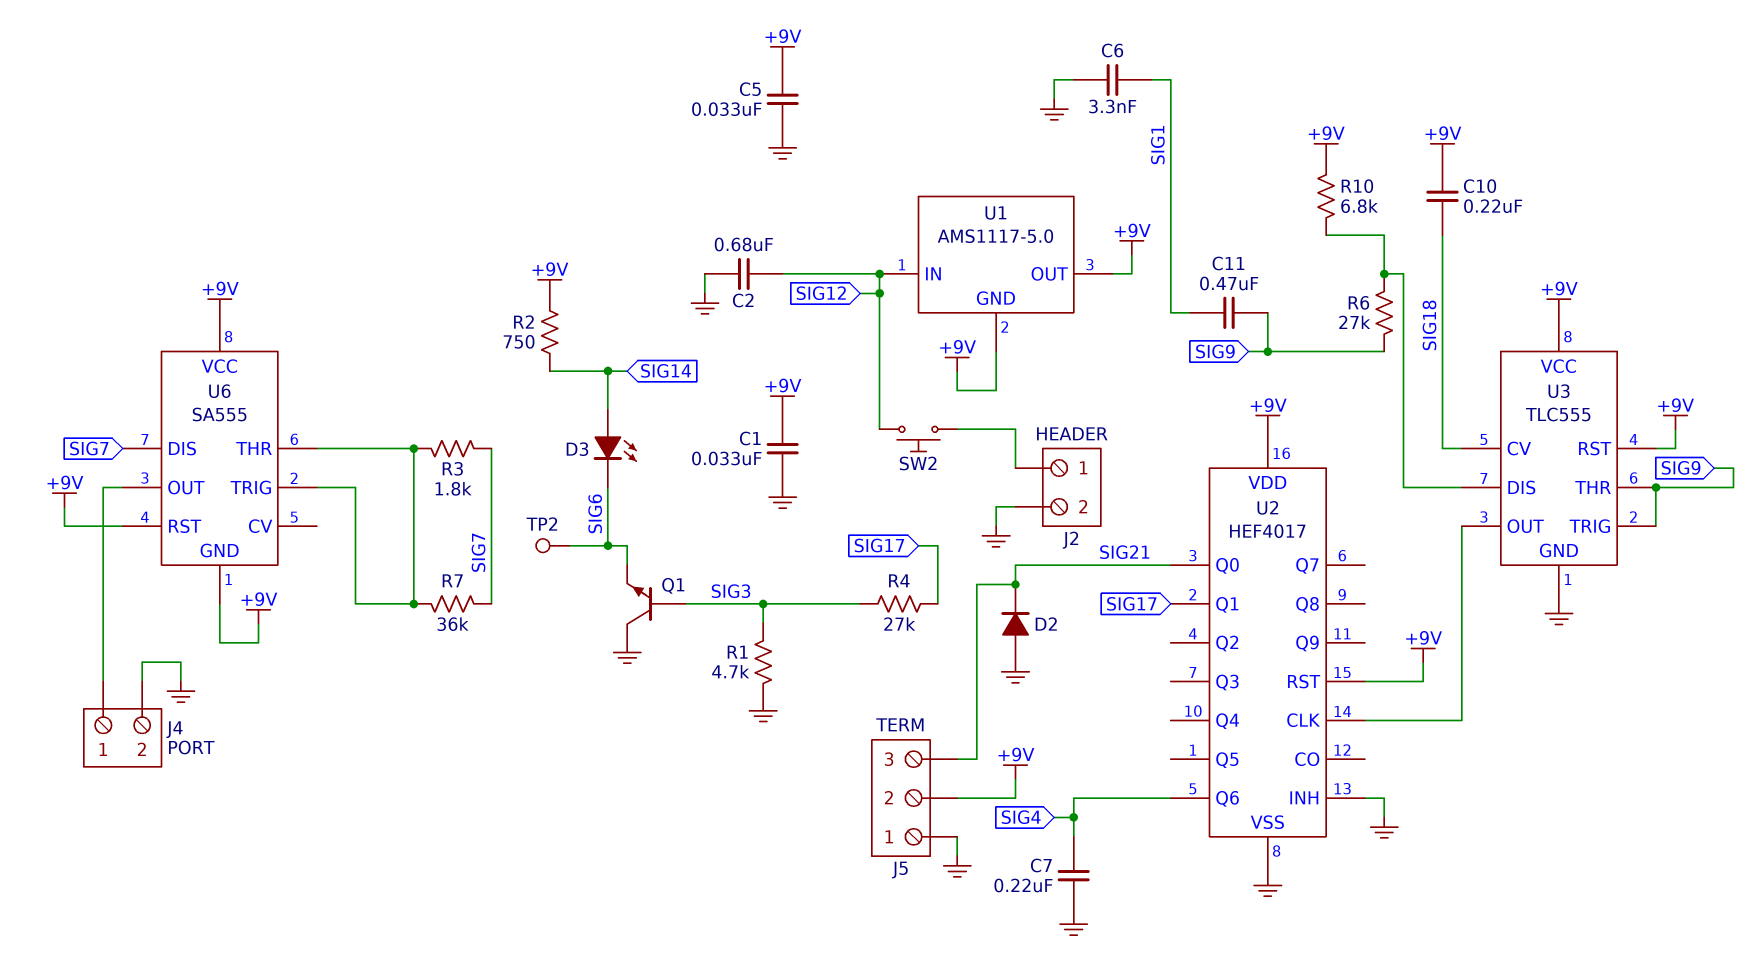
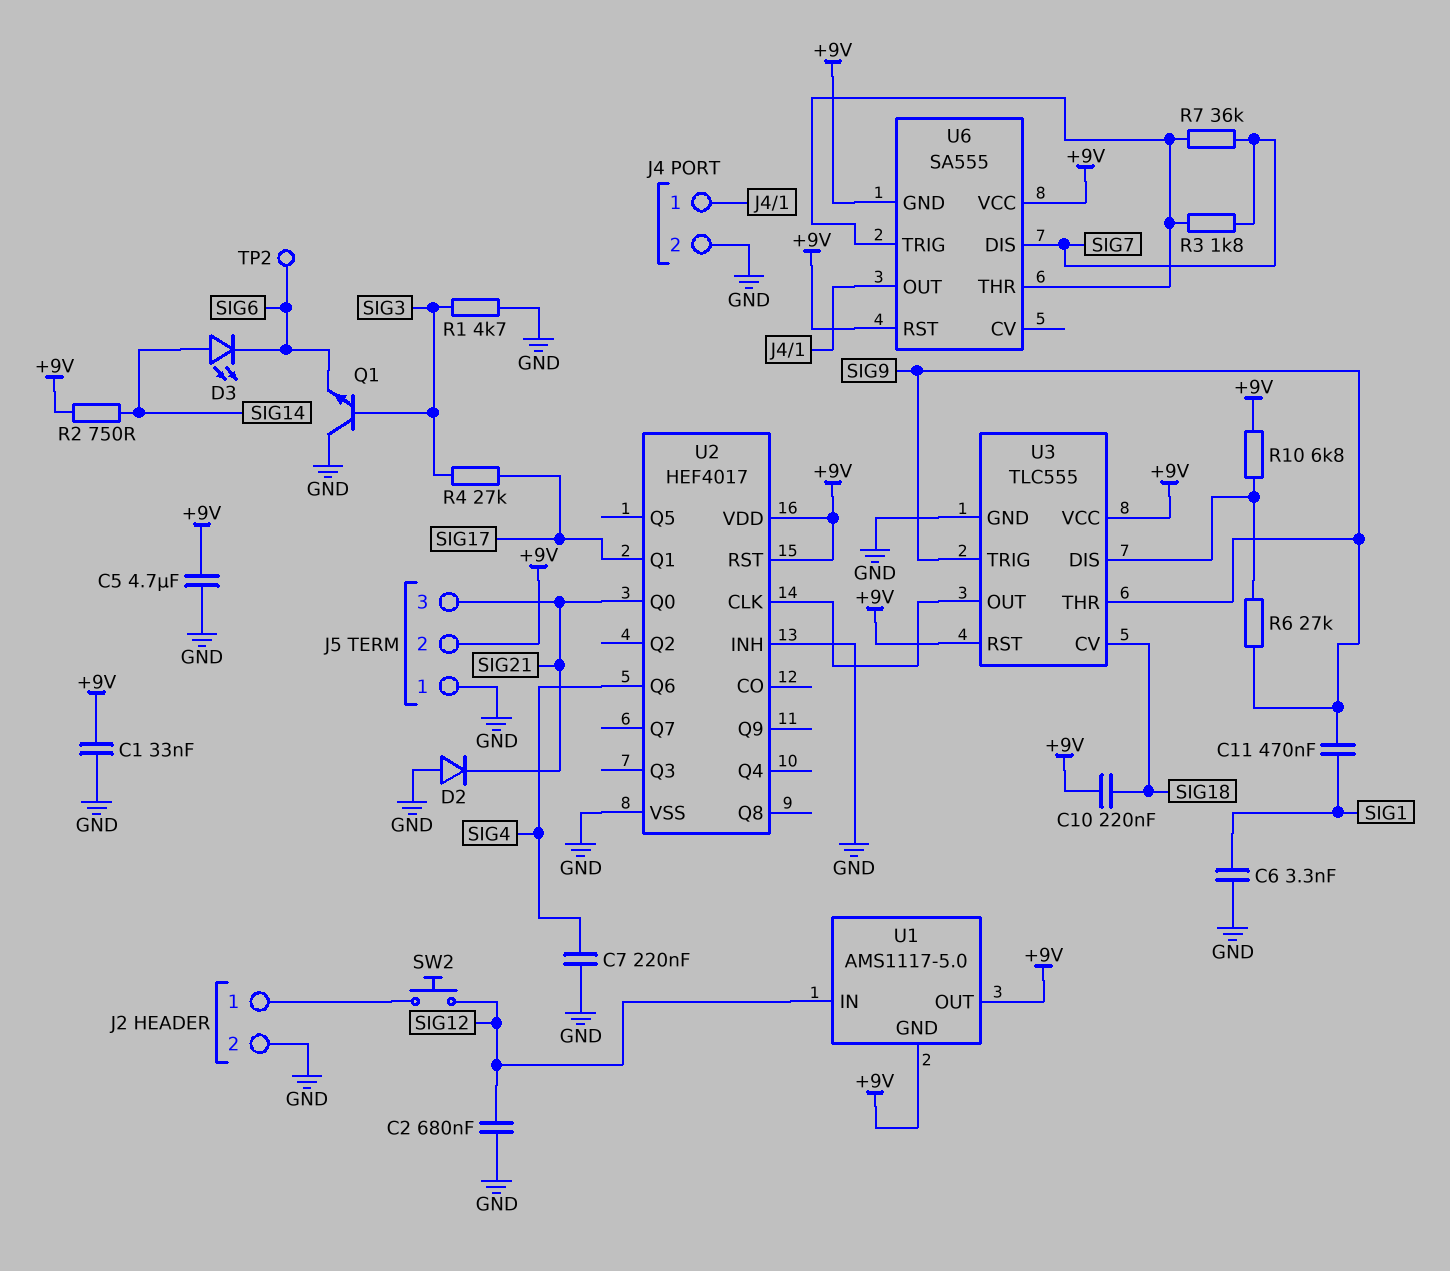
C5: 33nF (+9V, GND) -> 4.7uF (+9V, GND)

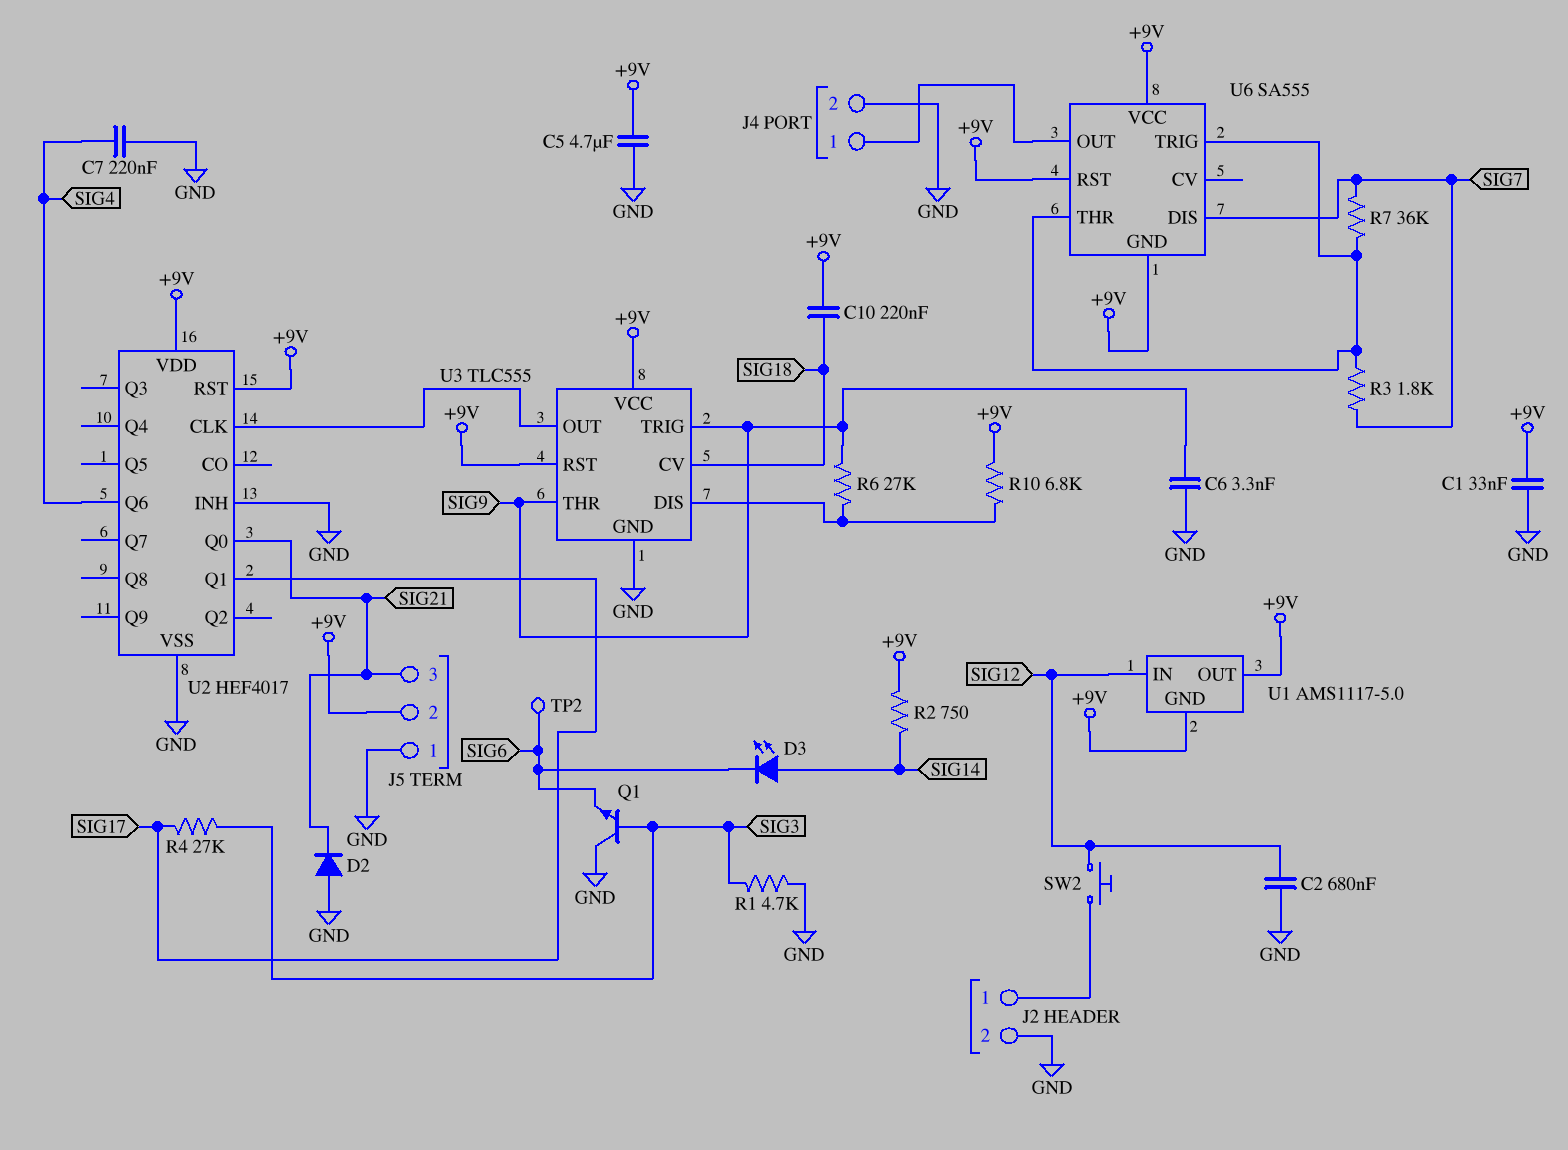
C6: 3.3nF (GND, SIG1) -> 3.3nF (GND, SIG9)
C11: 470nF (SIG1, SIG9) -> none

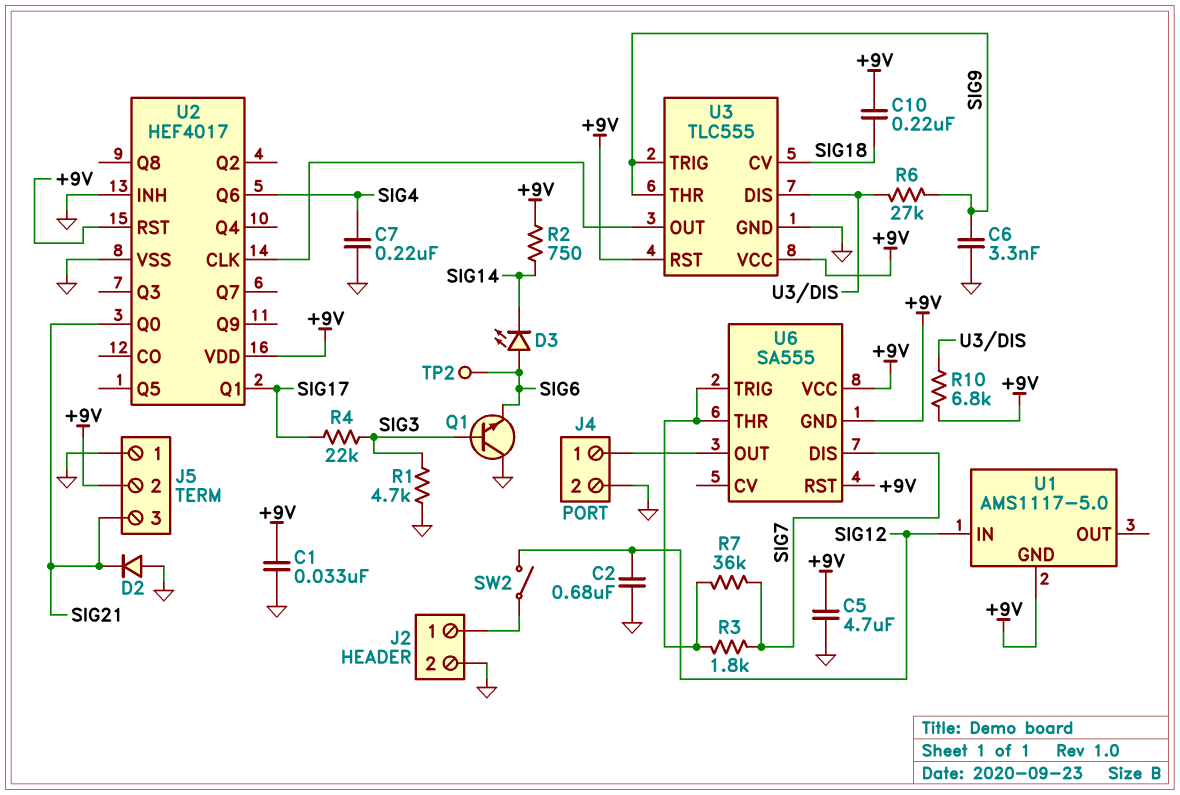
D3: LED (A SIG14, K SIG6) -> LED (A SIG6, K SIG14)
R4: 27k (SIG3, SIG17) -> 22k (SIG3, SIG17)
SW2: button (J2/1, SIG12) -> switch (J2/1, SIG12)
U1 pin OUT: +9V -> none

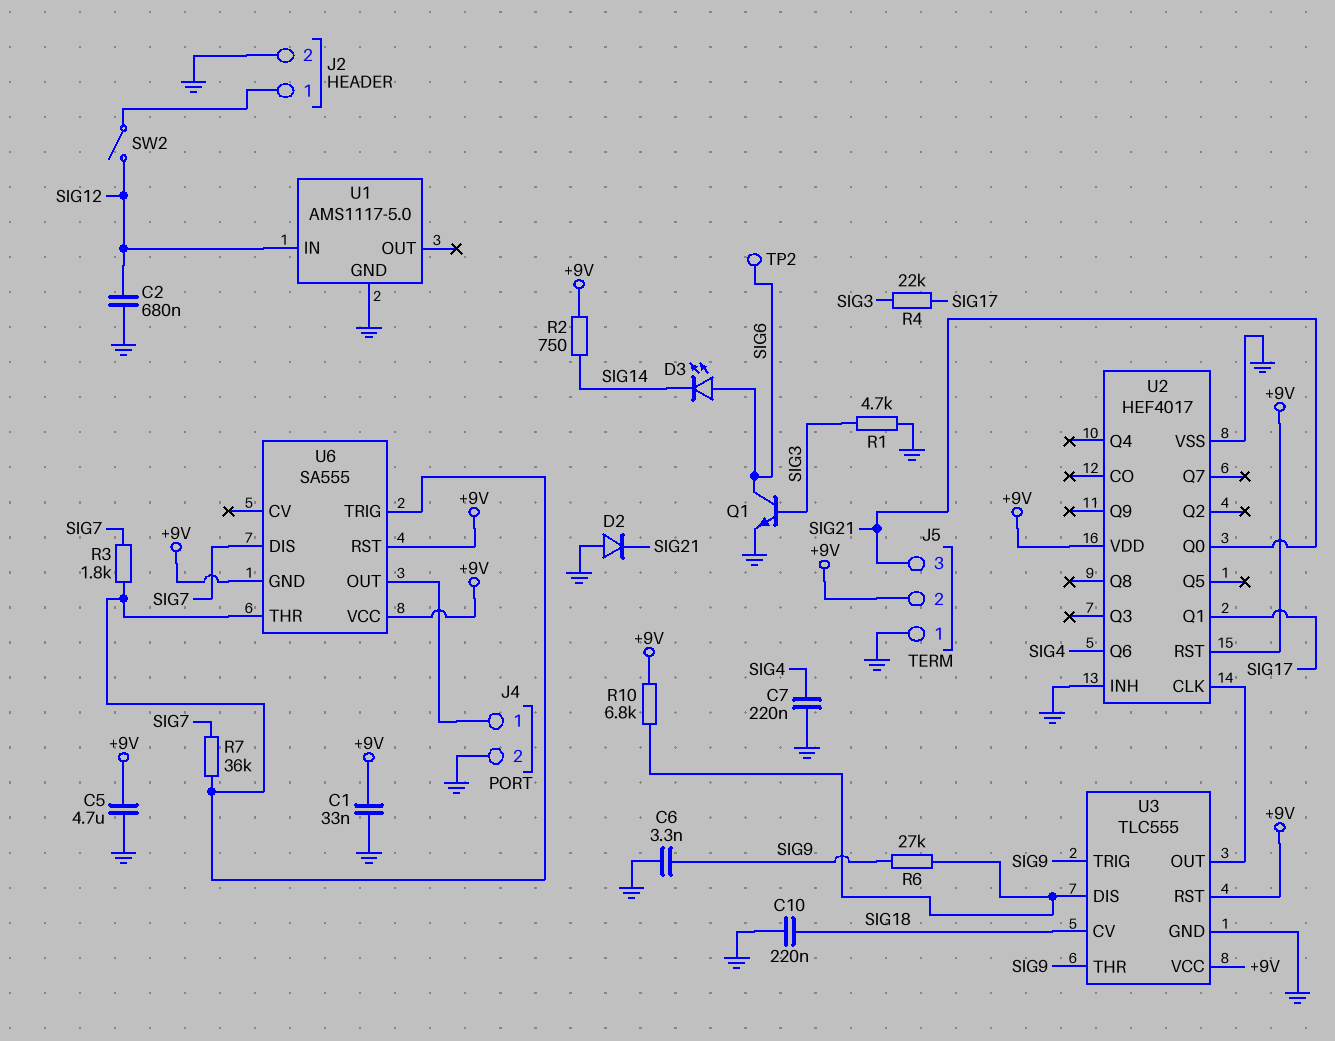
C10: 220nF (+9V, SIG18) -> 220nF (GND, SIG18)
Q1: NPN (B SIG3, C GND, E SIG6) -> NPN (B SIG3, C SIG6, E GND)
U1 pin GND: +9V -> GND

